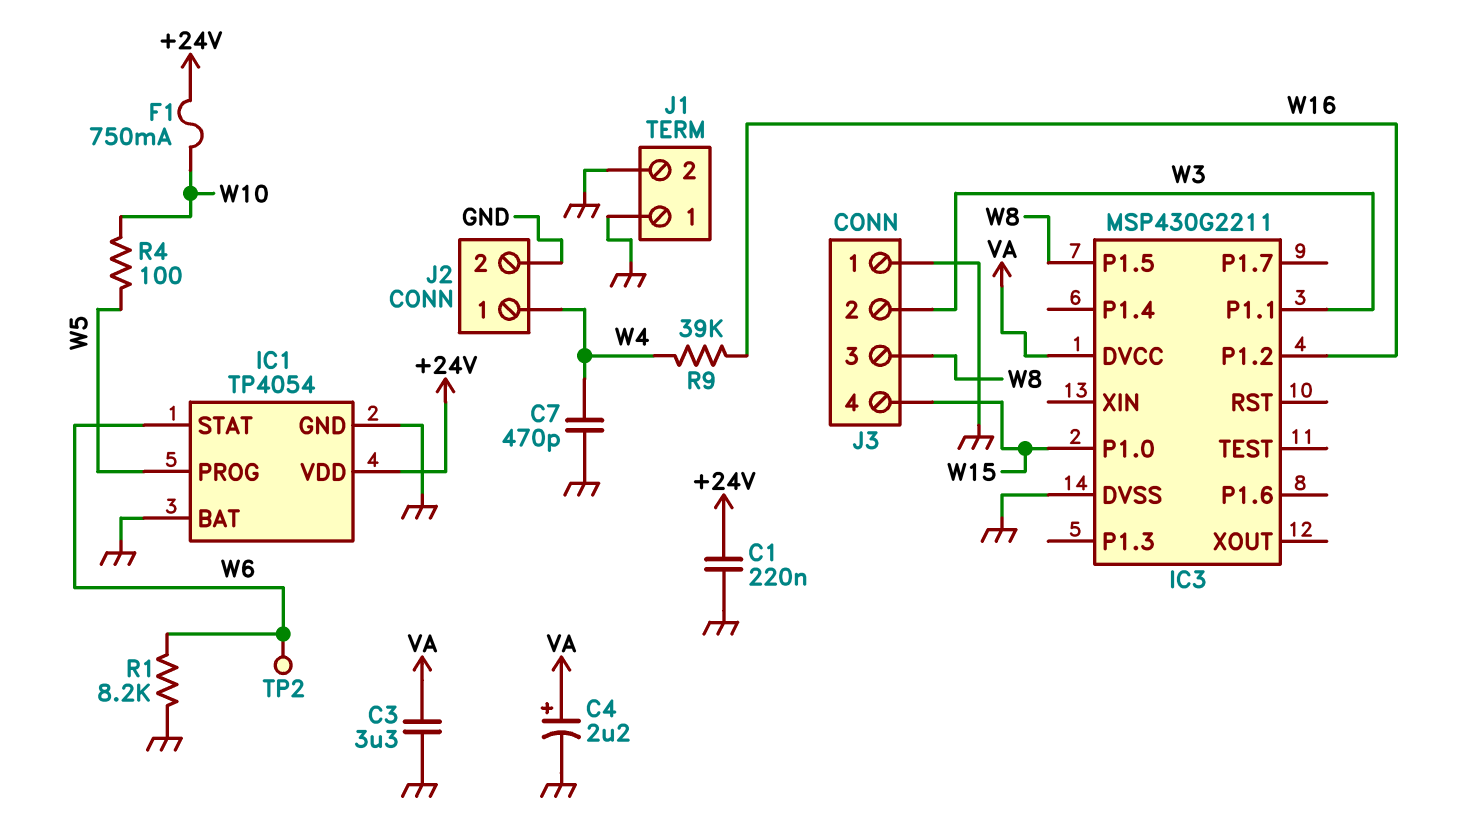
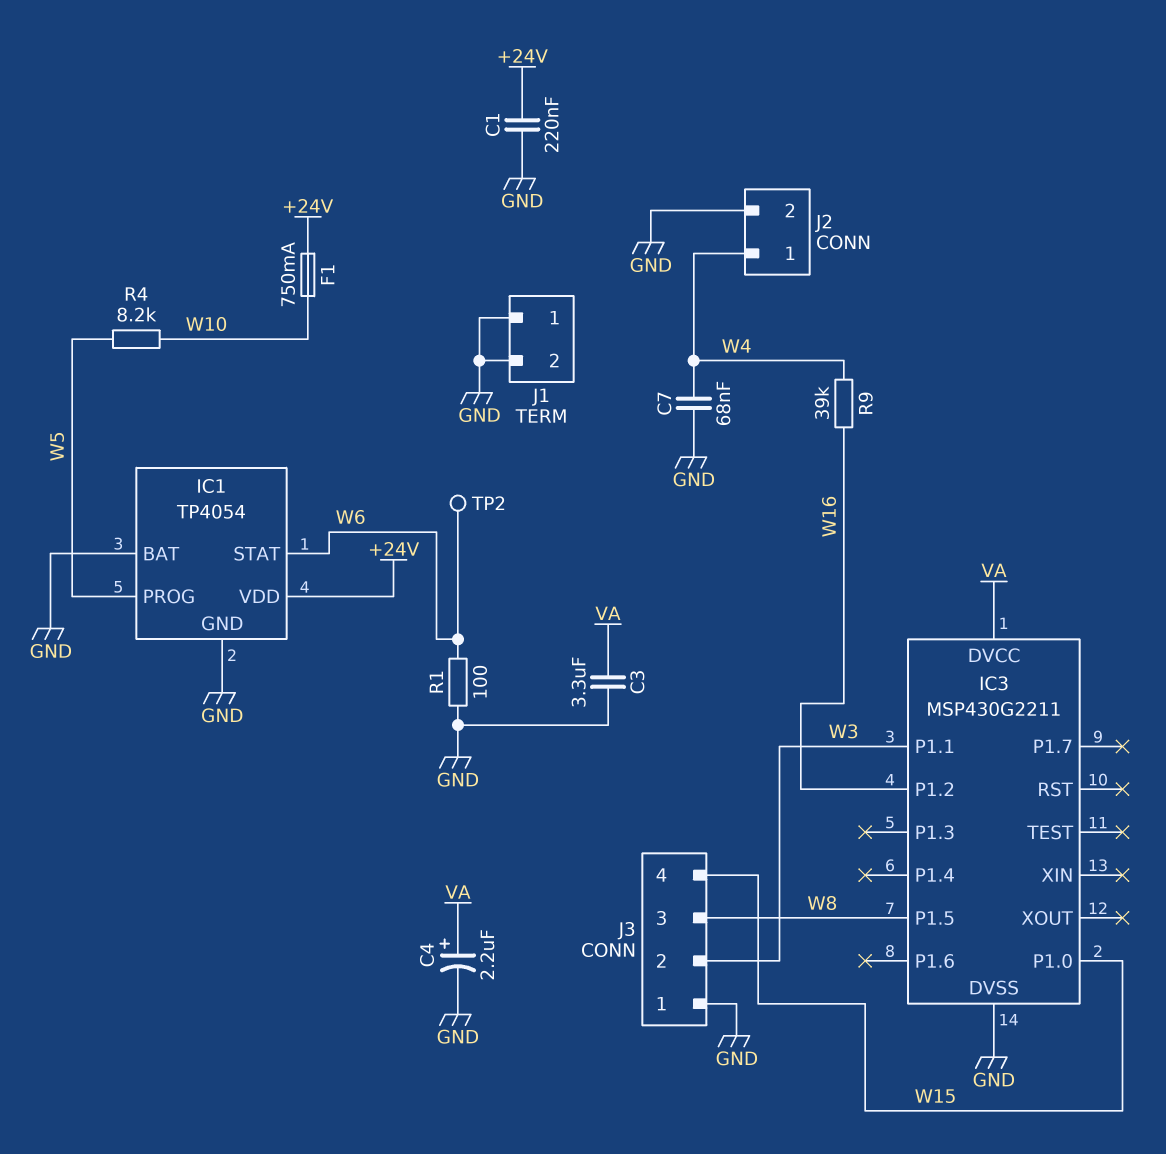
C7: 470pF (GND, W4) -> 68nF (GND, W4)
R1: 8.2k (GND, W6) -> 100 (GND, W6)
R4: 100 (W5, W10) -> 8.2k (W5, W10)

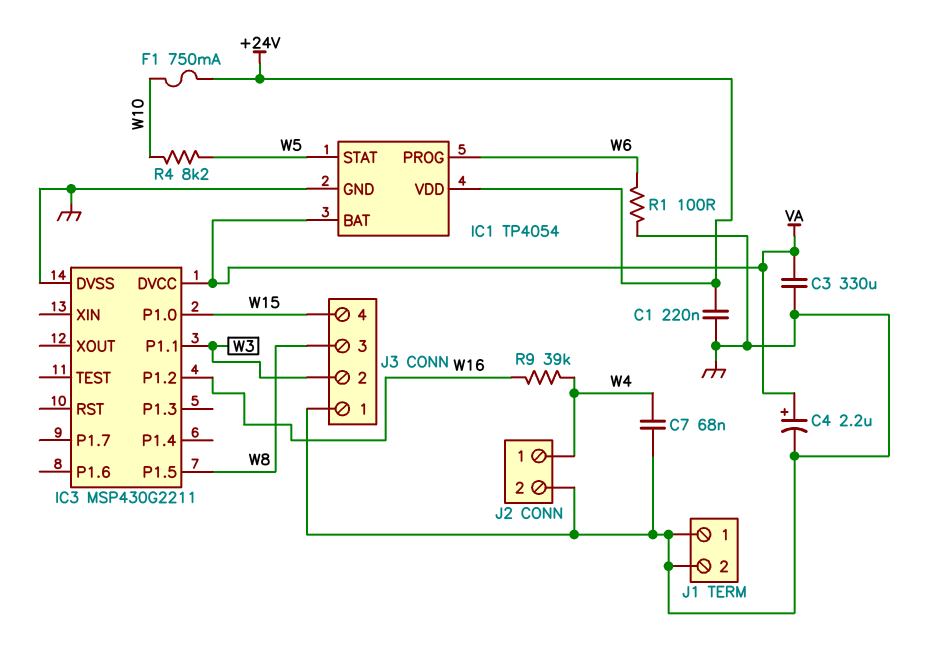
C3: 3.3uF (GND, VA) -> 330uF (GND, VA)
IC1 pin BAT: GND -> VA
IC1 pin PROG: W5 -> W6
IC1 pin STAT: W6 -> W5
TP2: test point (W6) -> none

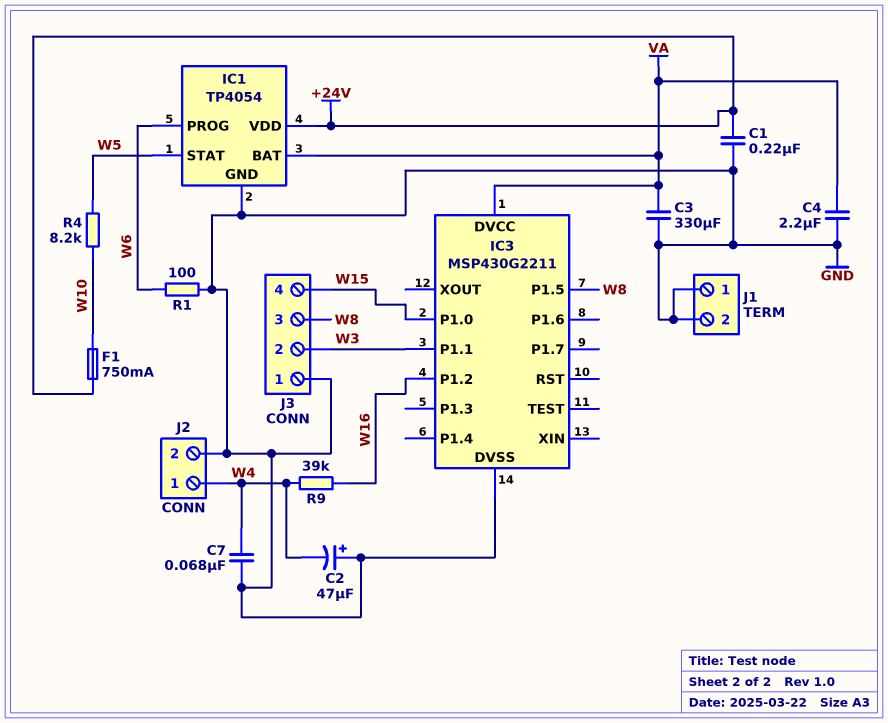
C2: none -> 47uF (plus GND, minus W4)
C4: 2.2uF (plus VA, minus GND) -> 2.2uF (GND, VA)

